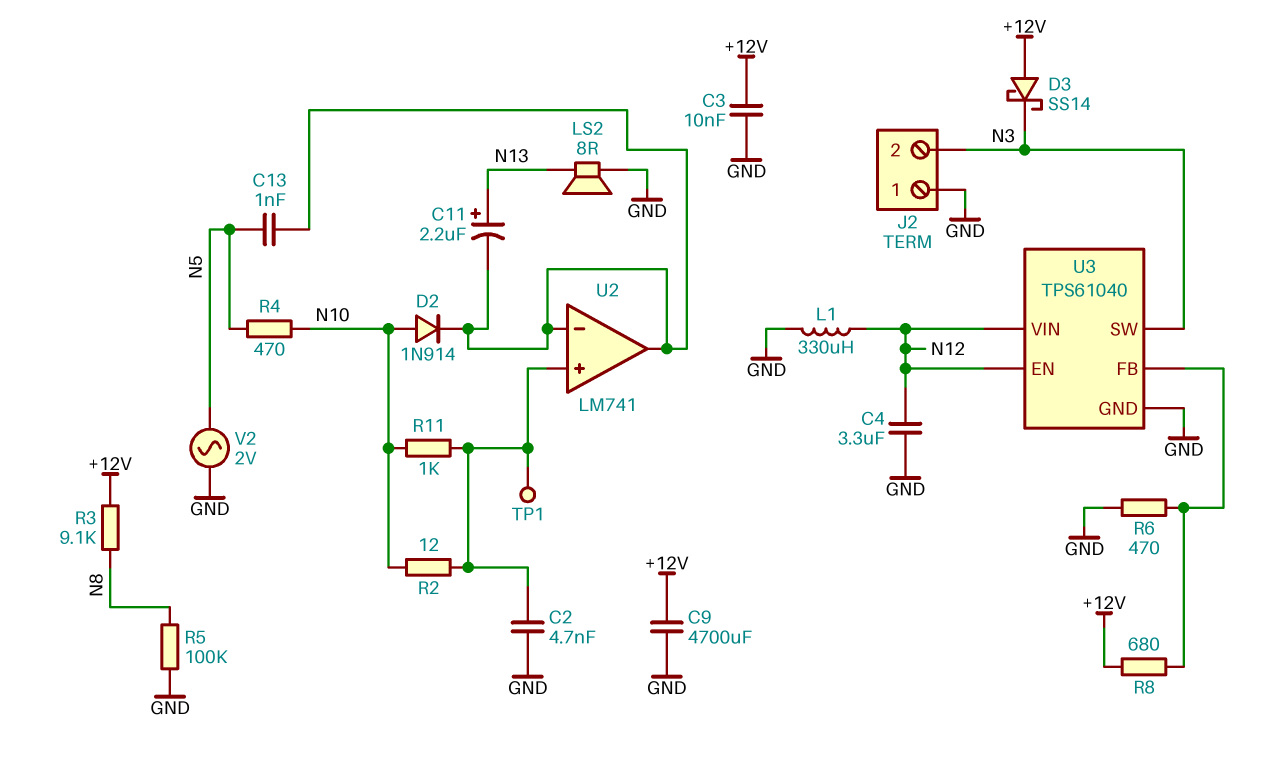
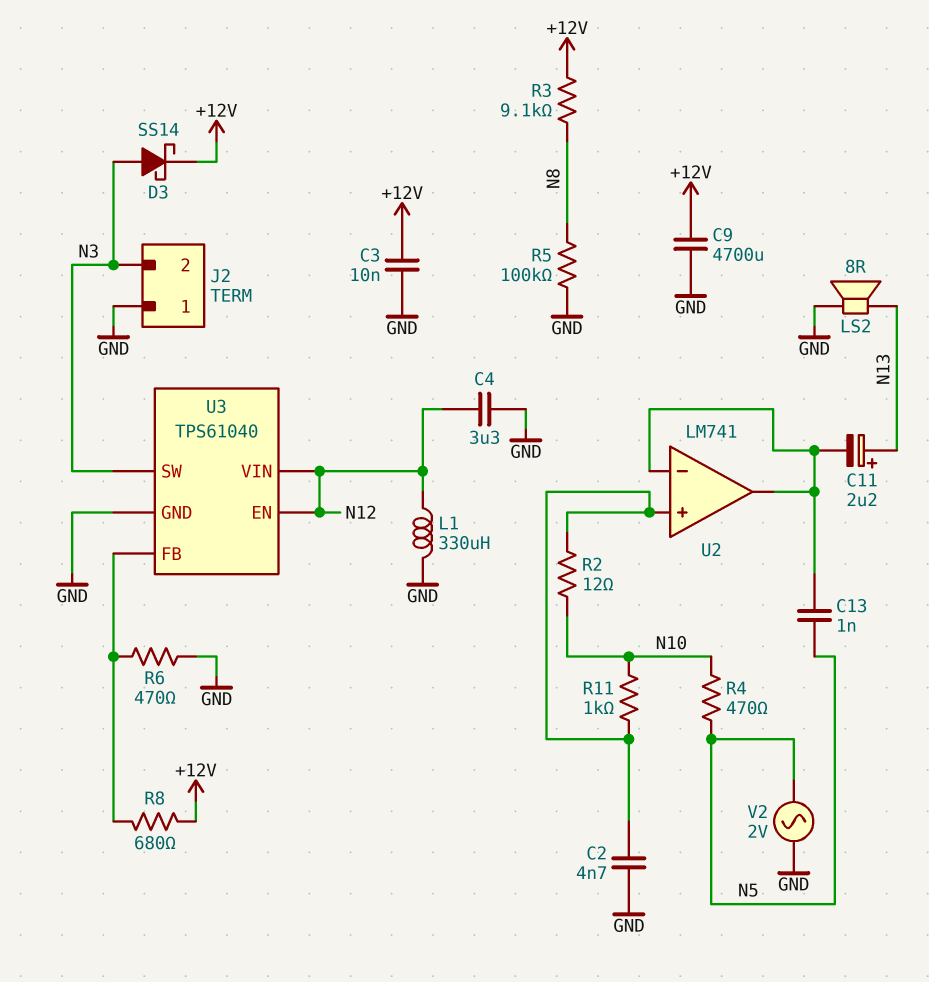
D2: diode 1N914 (A N10, K U2/in-) -> none
D3: schottky SS14 (A +12V, K N3) -> schottky SS14 (A N3, K +12V)
TP1: test point (U2/in+) -> none

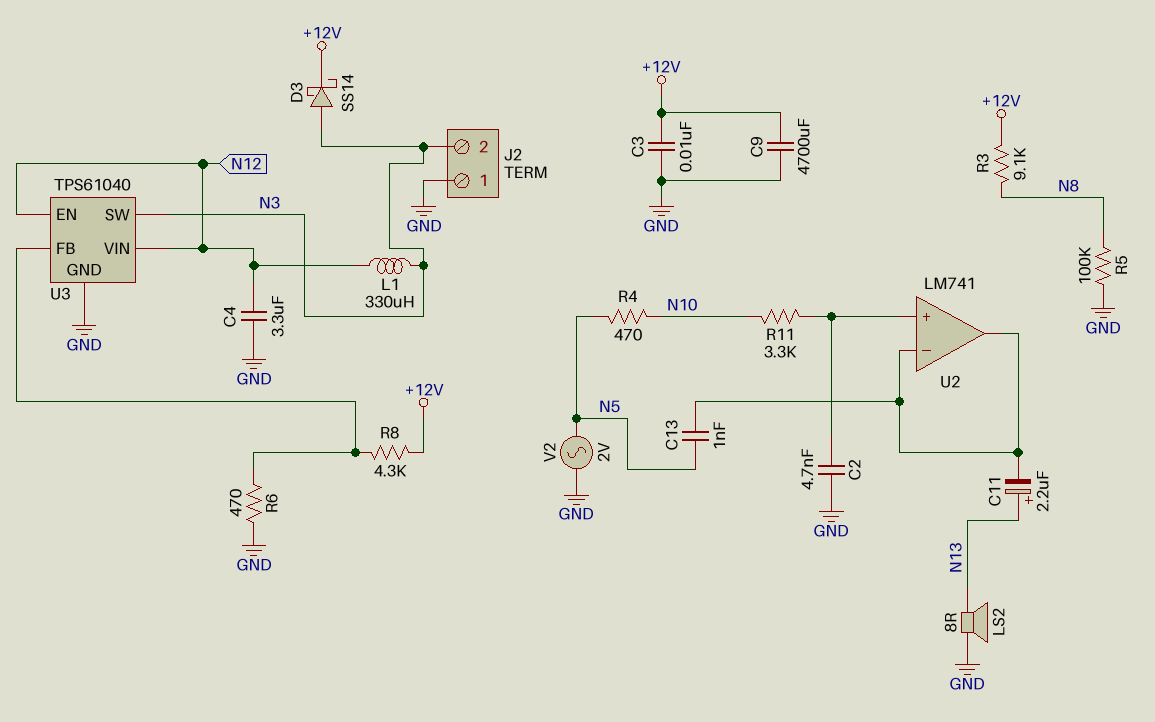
L1: 330uH (GND, N12) -> 330uH (N3, N12)
R2: 12 (N10, U2/in+) -> none
R8: 680 (+12V, U3/FB) -> 4.3k (+12V, U3/FB)
R11: 1k (N10, U2/in+) -> 3.3k (N10, U2/in+)

